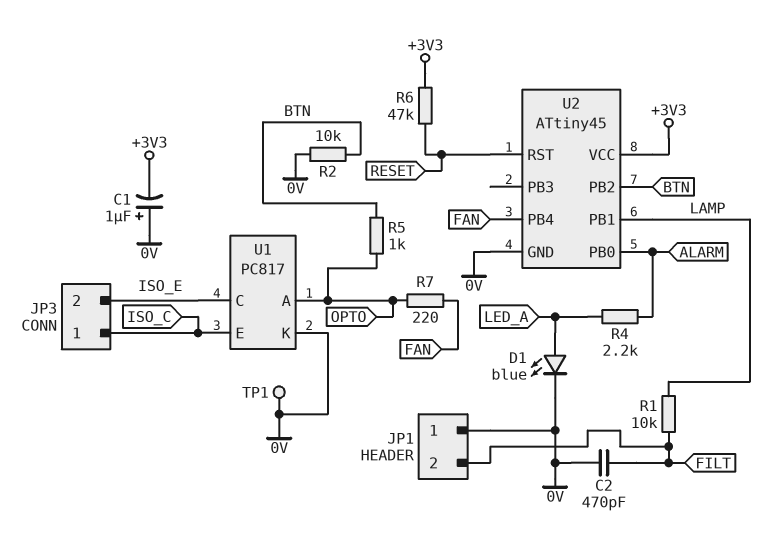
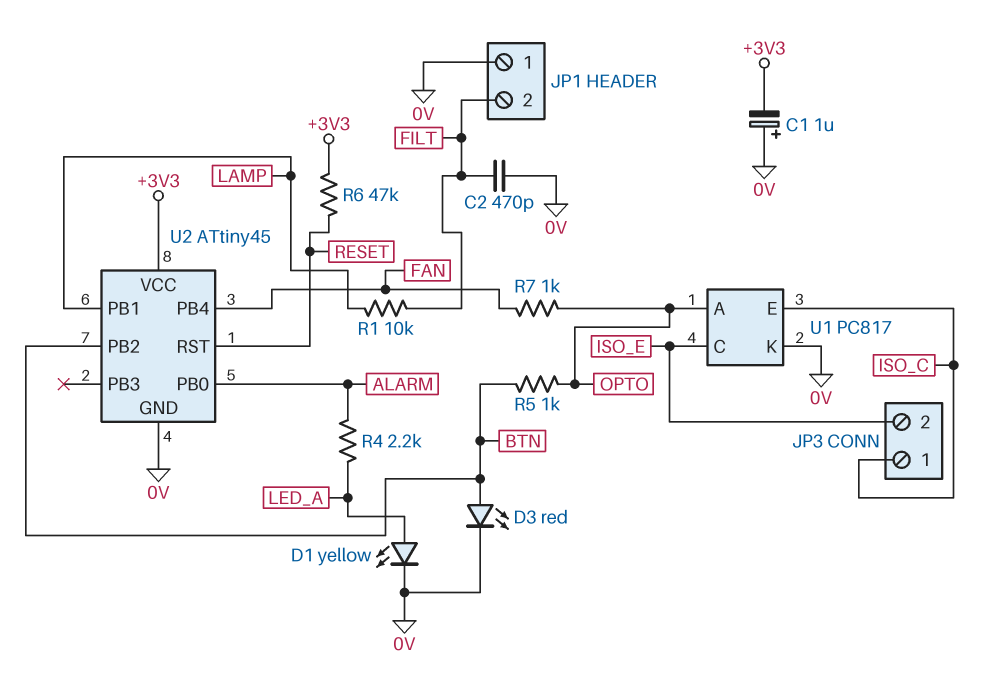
D1: LED blue (A LED_A, K 0V) -> LED yellow (A LED_A, K 0V)
D3: none -> LED red (A BTN, K 0V)
R2: 10k (0V, BTN) -> none
R7: 220 (FAN, OPTO) -> 1k (FAN, OPTO)
TP1: test point (0V) -> none

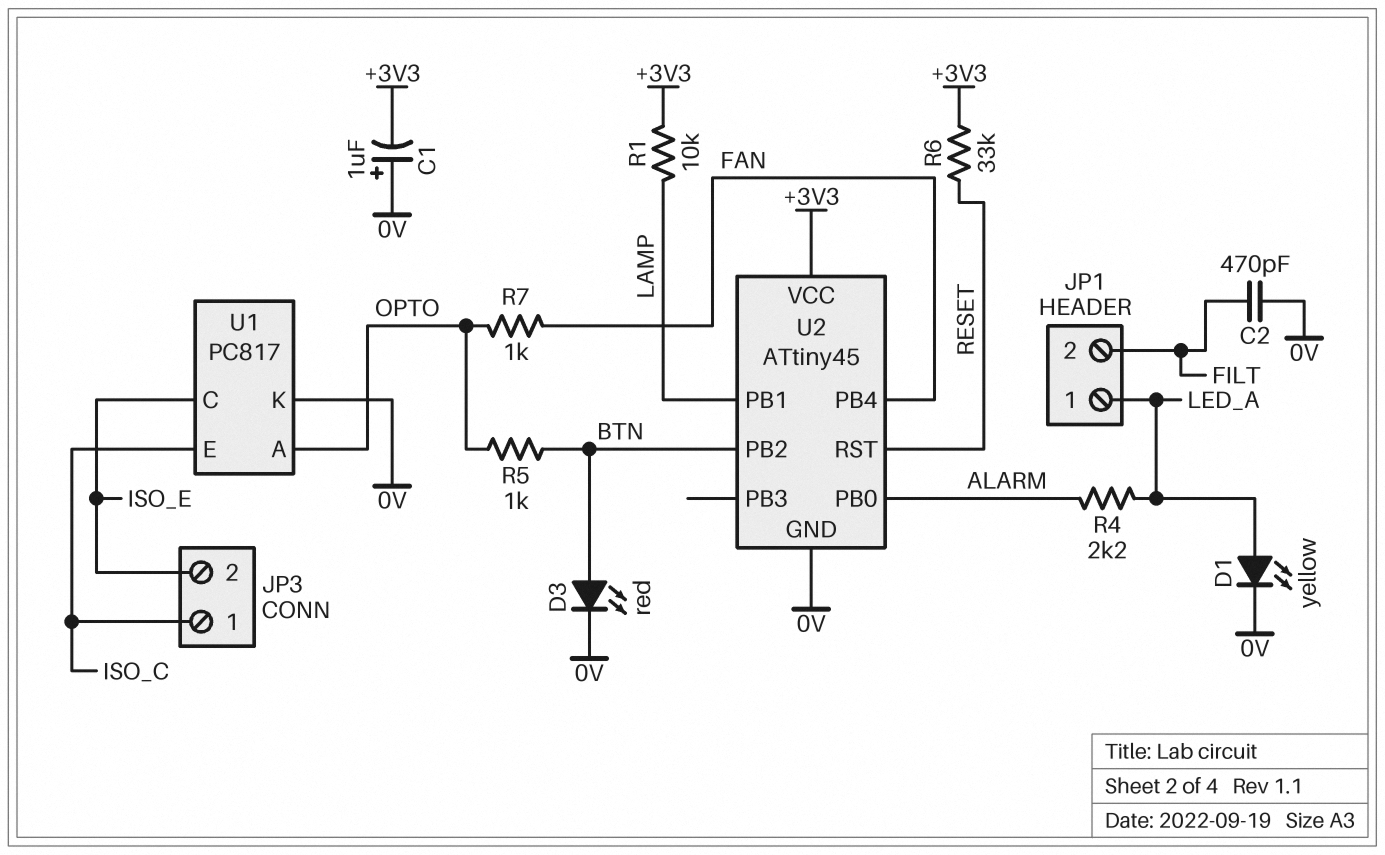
JP1 pin 1: 0V -> LED_A
R1: 10k (FILT, LAMP) -> 10k (+3V3, LAMP)
R6: 47k (+3V3, RESET) -> 33k (+3V3, RESET)

